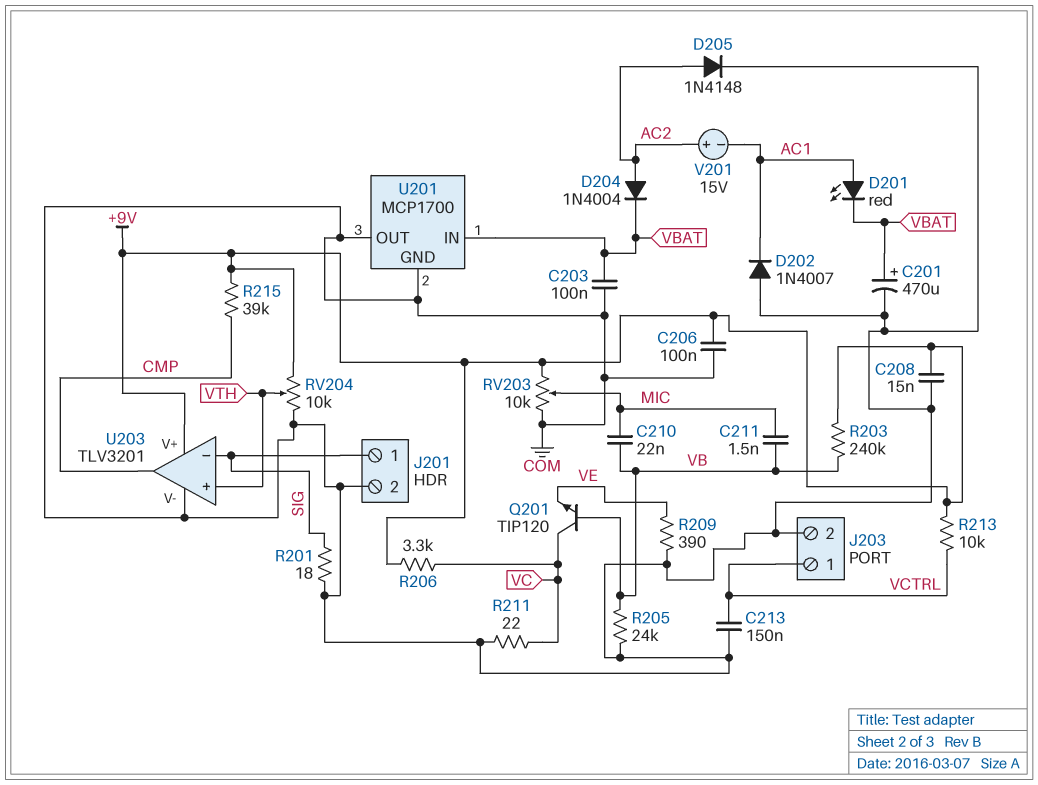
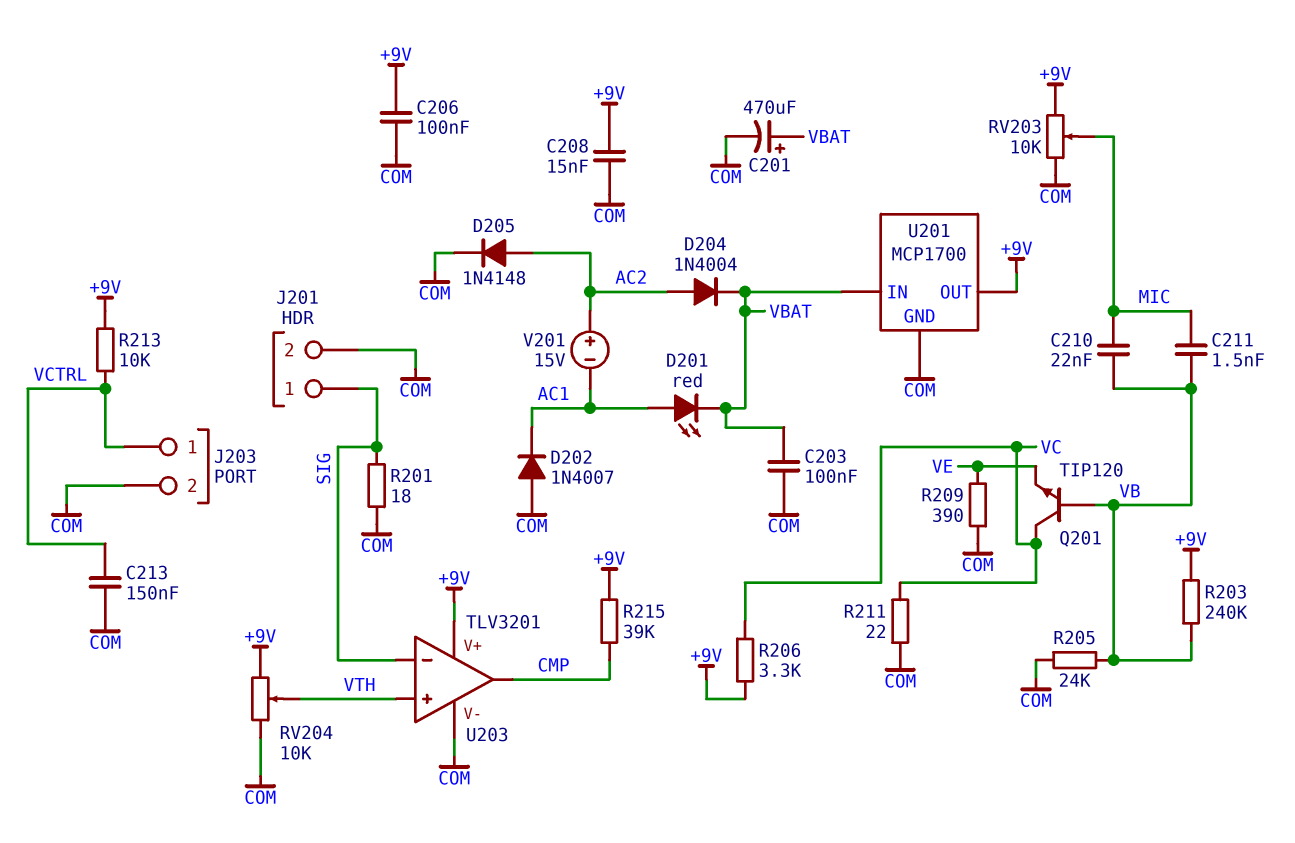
U201 pin OUT: COM -> +9V

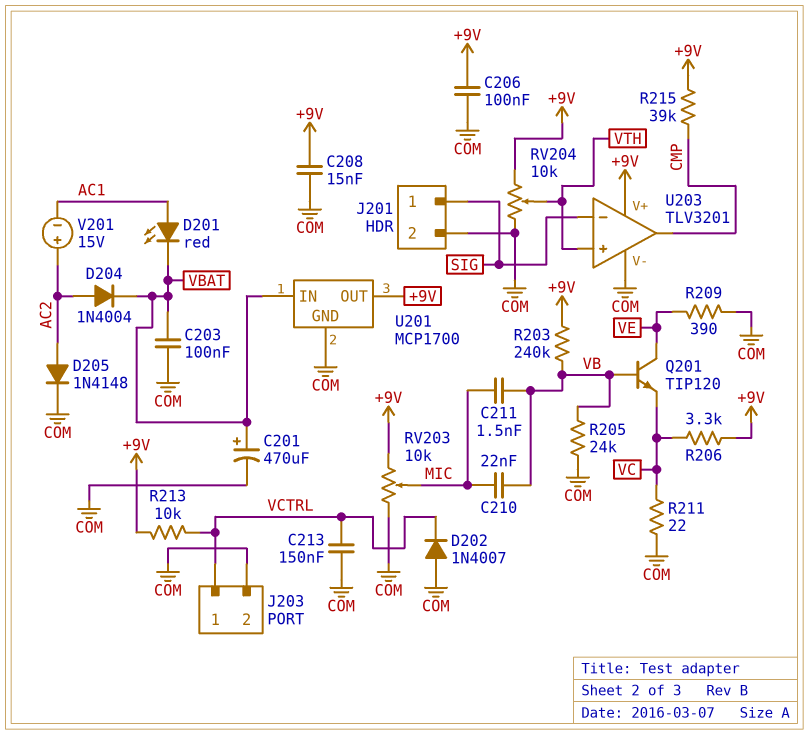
D202: diode 1N4007 (A COM, K AC1) -> diode 1N4007 (A COM, K VCTRL)
Q201: NPN TIP120 (B VB, C VC, E VE) -> NPN TIP120 (B VB, C VE, E VC)
R201: 18 (COM, SIG) -> none

